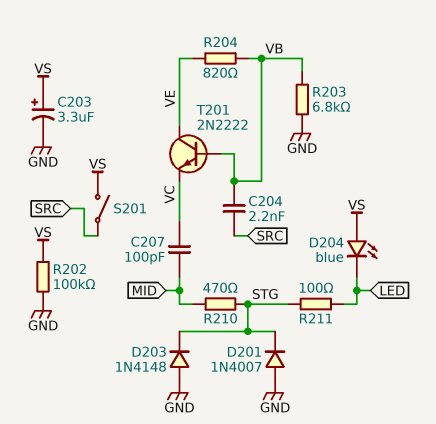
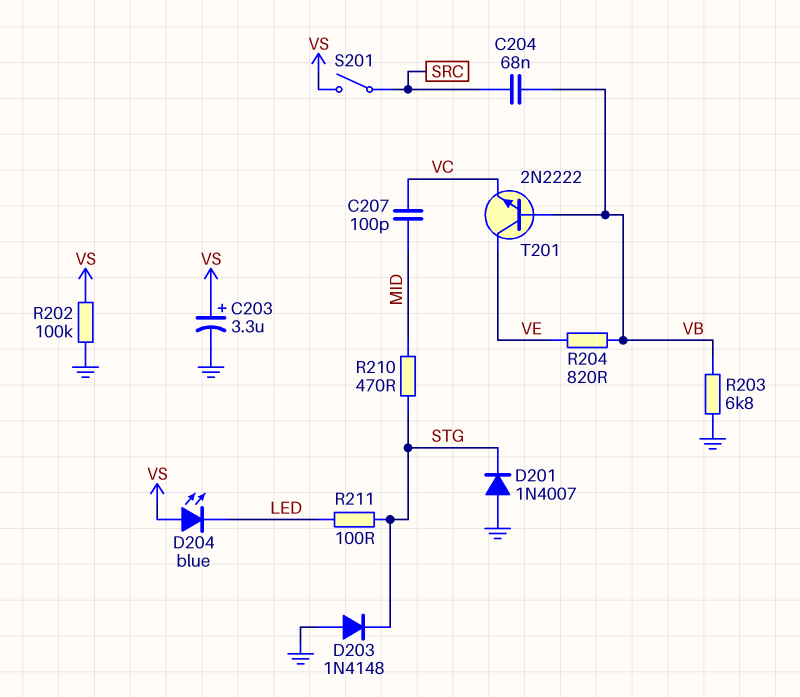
C204: 2.2nF (SRC, VB) -> 68nF (SRC, VB)

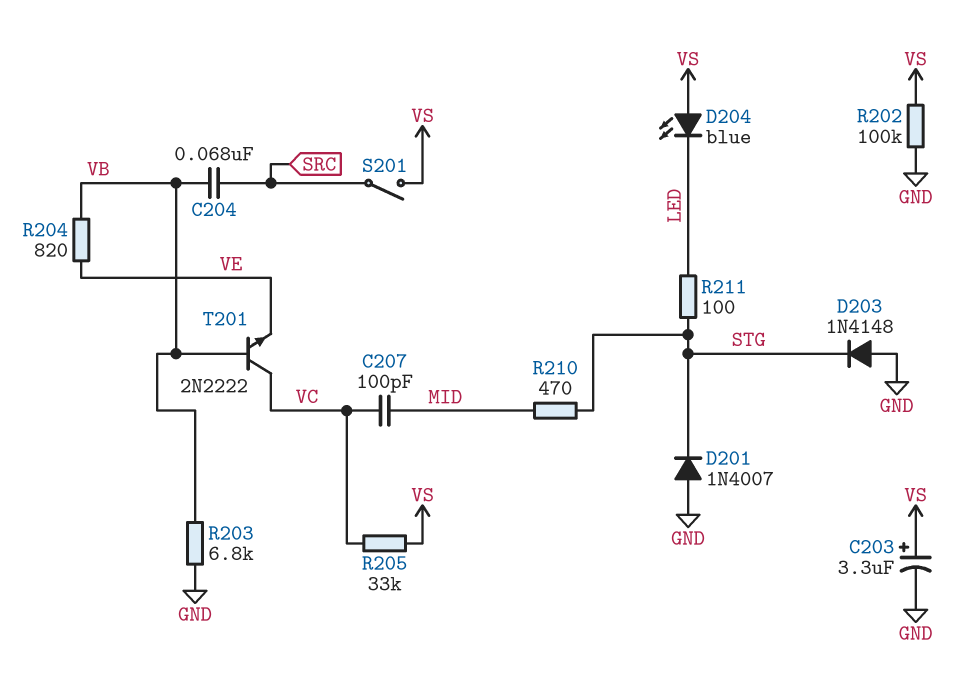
R205: none -> 33k (VC, VS)
T201: NPN 2N2222 (B VB, C VE, E VC) -> NPN 2N2222 (B VB, C VC, E VE)

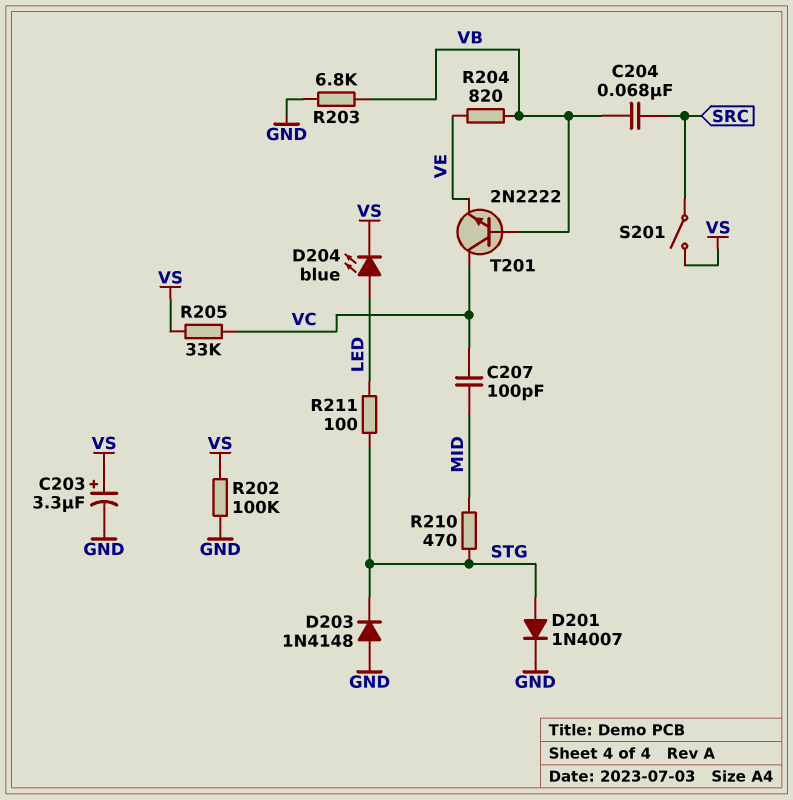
D201: diode 1N4007 (A GND, K STG) -> diode 1N4007 (A STG, K GND)
D204: LED blue (A VS, K LED) -> LED blue (A LED, K VS)

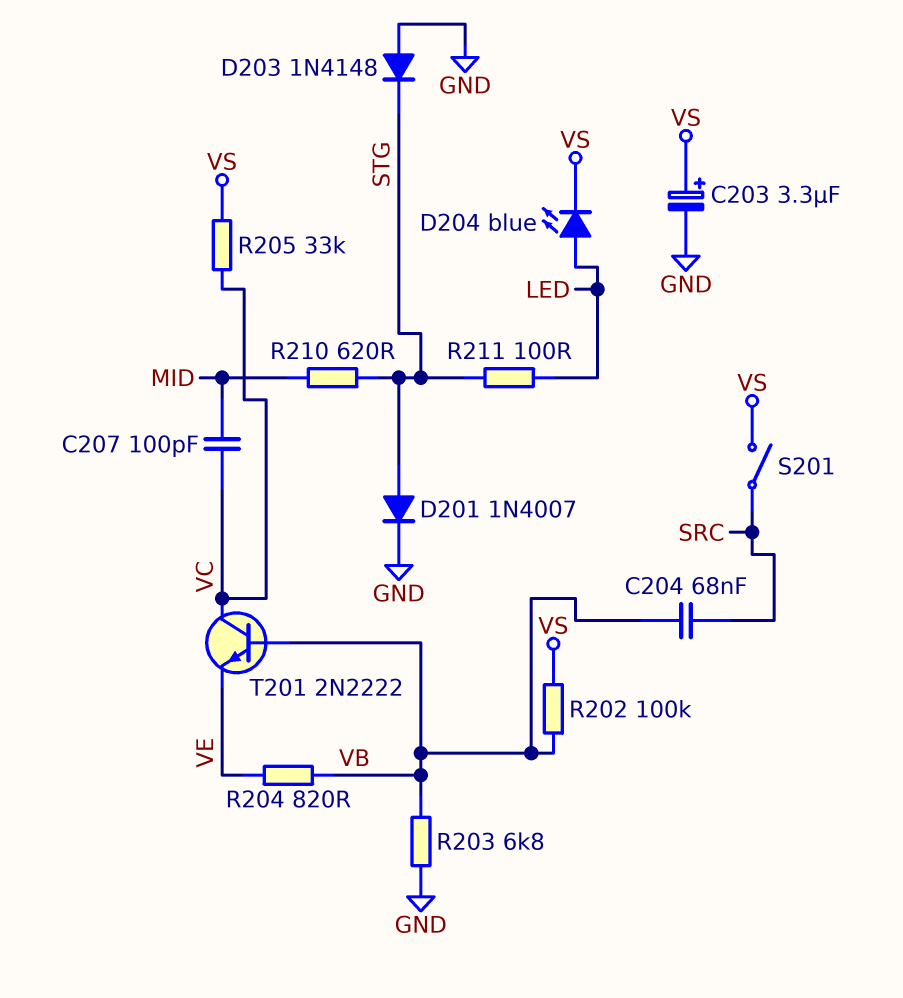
R202: 100k (GND, VS) -> 100k (VB, VS)
R210: 470 (MID, STG) -> 620 (MID, STG)

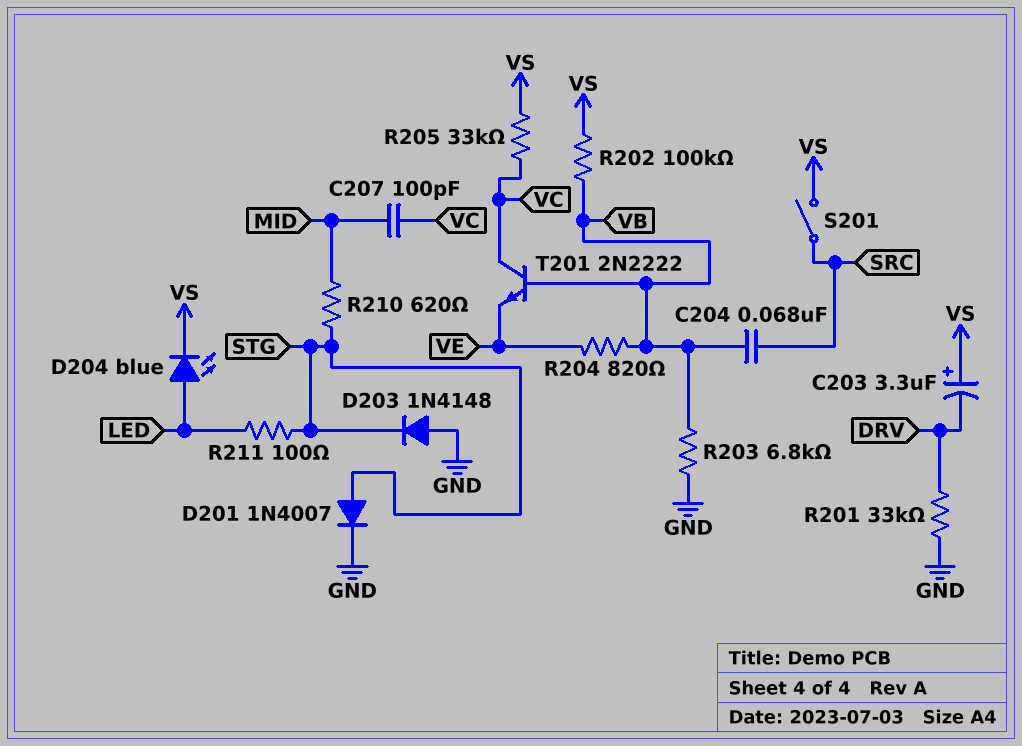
C203: 3.3uF (plus VS, minus GND) -> 3.3uF (plus VS, minus DRV)
R201: none -> 33k (DRV, GND)

